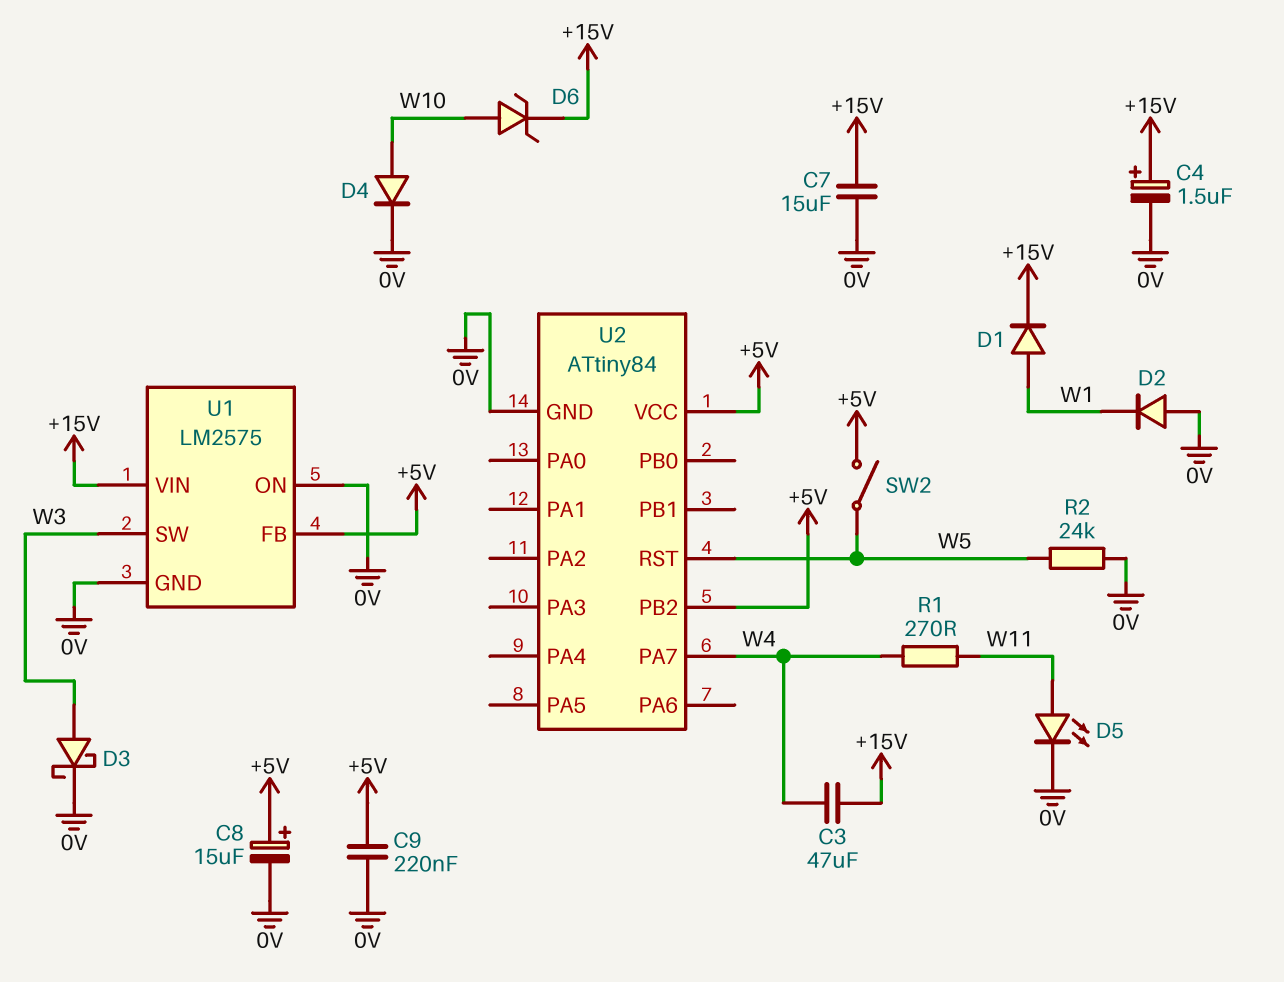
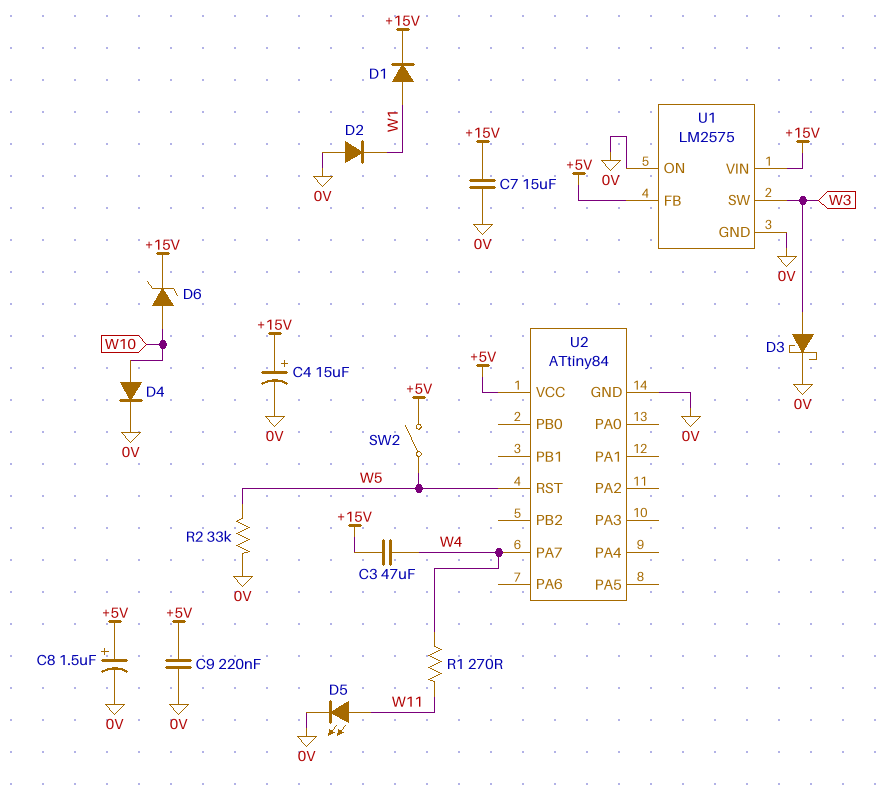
C4: 1.5uF (plus +15V, minus 0V) -> 15uF (plus +15V, minus 0V)
C8: 15uF (plus +5V, minus 0V) -> 1.5uF (plus +5V, minus 0V)
R2: 24k (0V, W5) -> 33k (0V, W5)
U2 pin PB2: +5V -> none

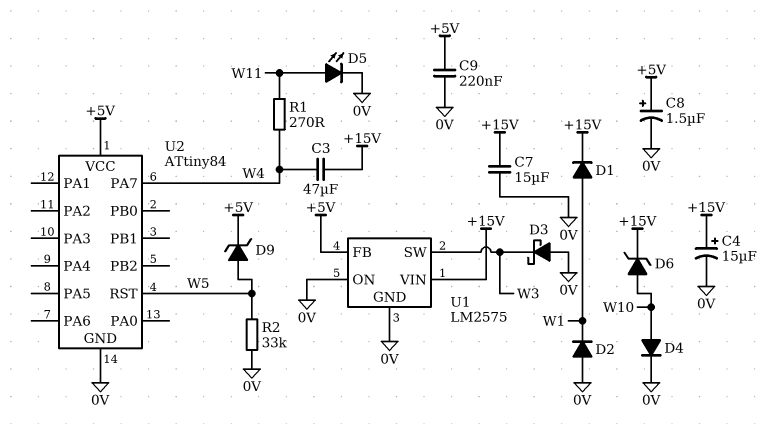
D3: schottky (A W3, K 0V) -> schottky (A 0V, K W3)
D9: none -> zener (A W5, K +5V)
SW2: switch (+5V, W5) -> none

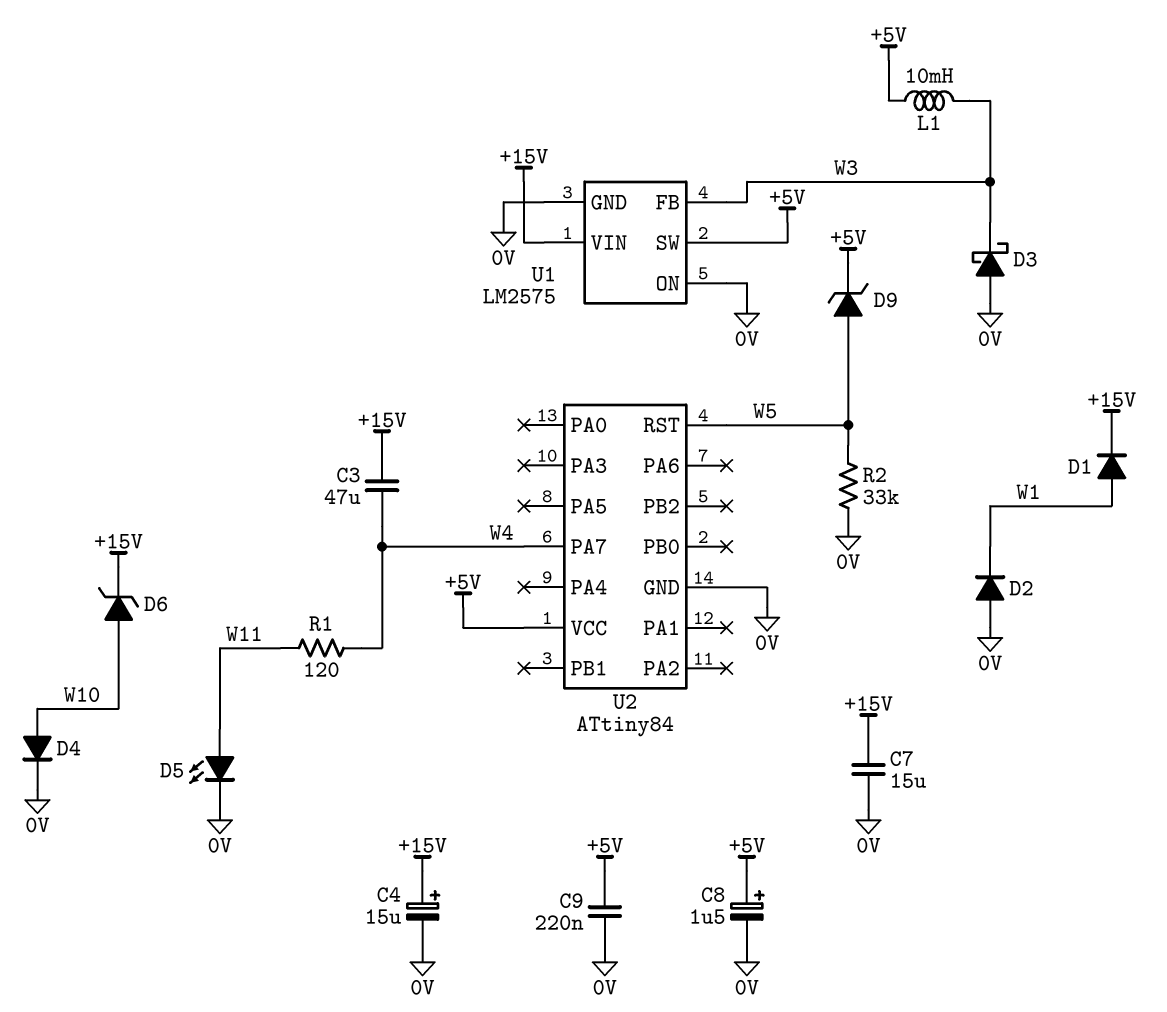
L1: none -> 10mH (+5V, W3)
R1: 270 (W4, W11) -> 120 (W4, W11)
U1 pin FB: +5V -> W3
U1 pin SW: W3 -> +5V

